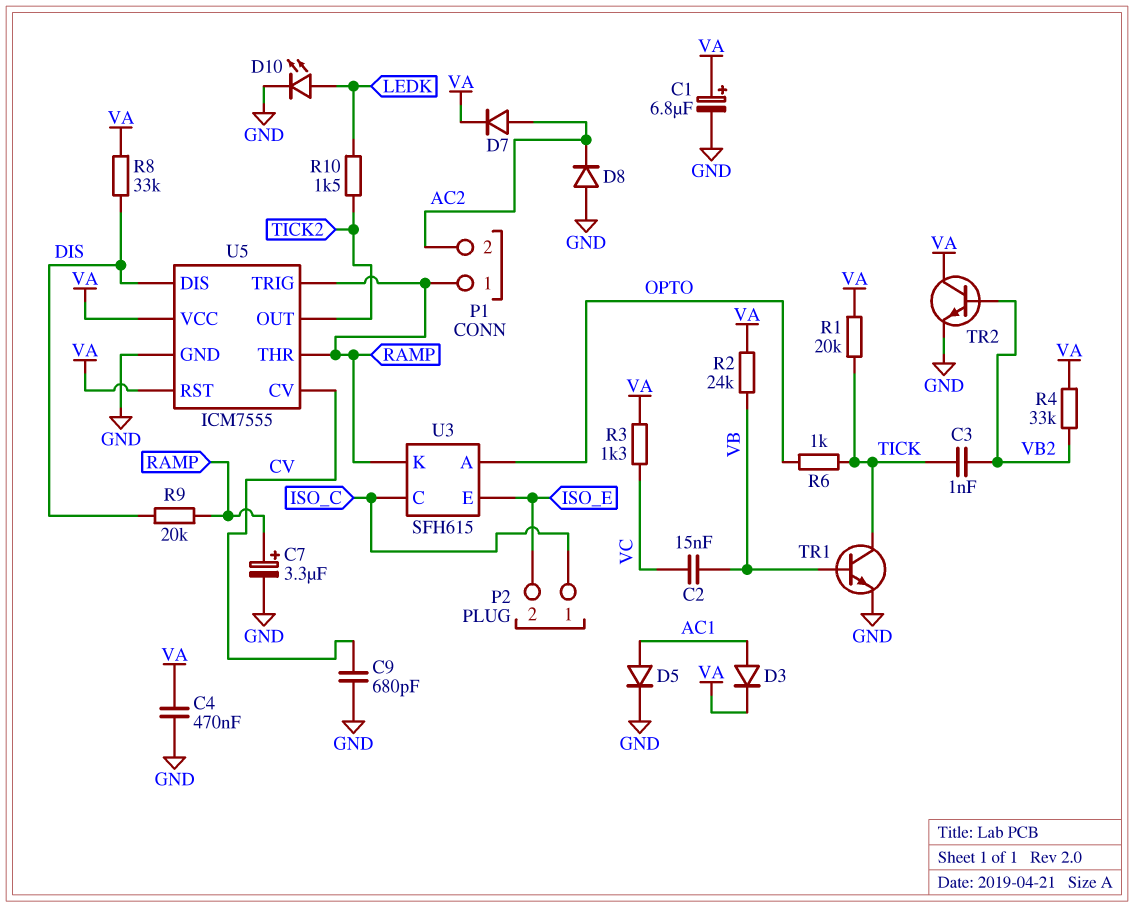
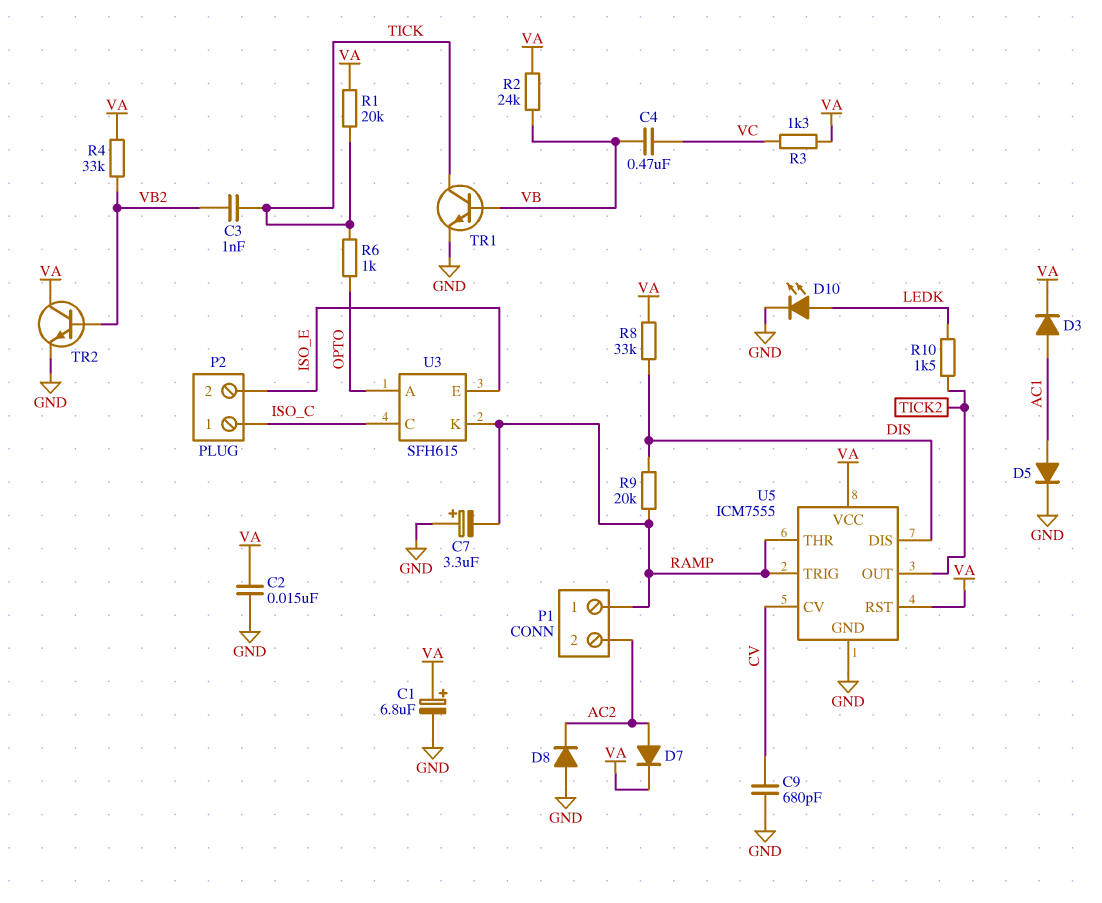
C2: 15nF (VB, VC) -> 15nF (GND, VA)
C4: 470nF (GND, VA) -> 470nF (VB, VC)
C7: 3.3uF (plus RAMP, minus GND) -> 3.3uF (plus GND, minus RAMP)

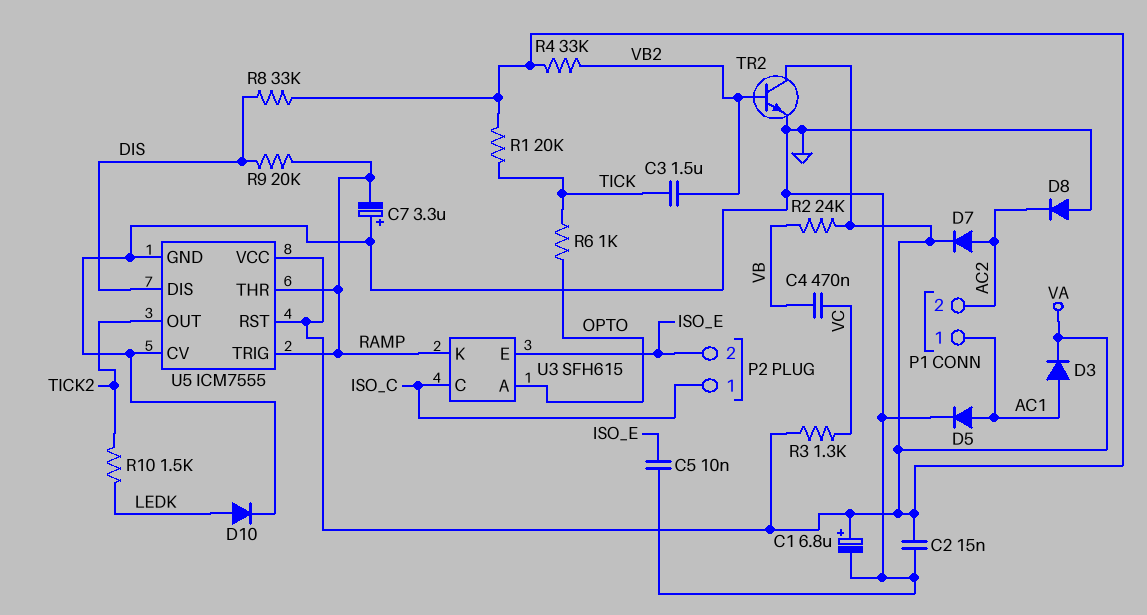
C3: 1nF (TICK, VB2) -> 1.5uF (TICK, VB2)
C5: none -> 10nF (GND, ISO_E)
C9: 680pF (CV, GND) -> none
D10: LED (A LEDK, K GND) -> diode (A LEDK, K GND)
P1 pin 1: RAMP -> AC1
TR1: NPN (B VB, C TICK, E GND) -> none
U5 pin CV: CV -> GND

